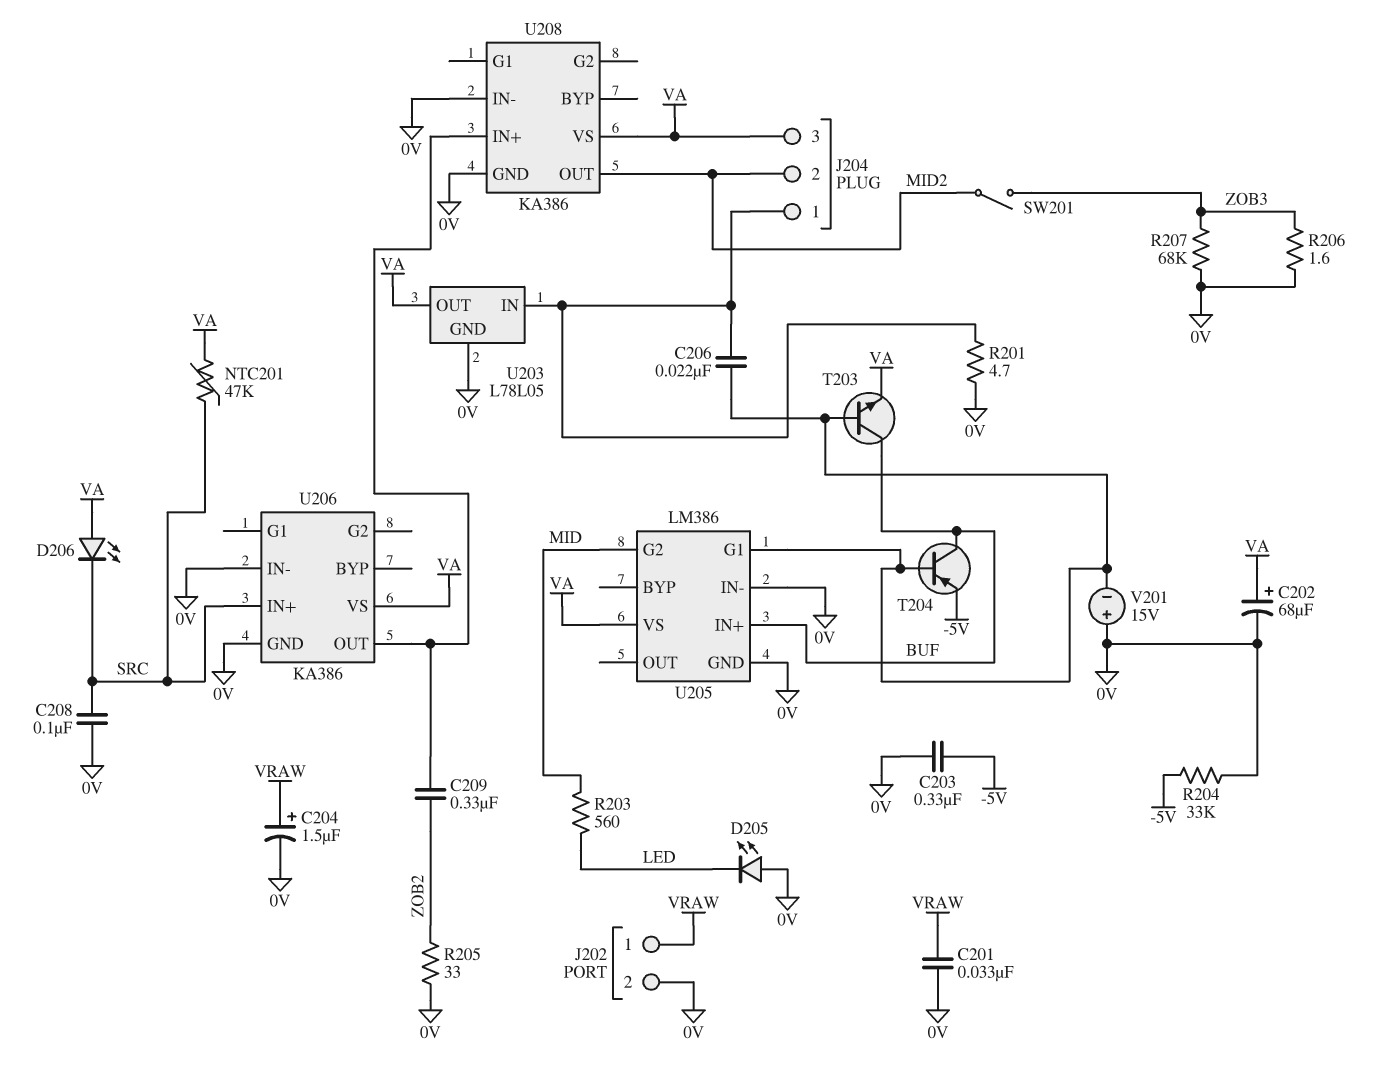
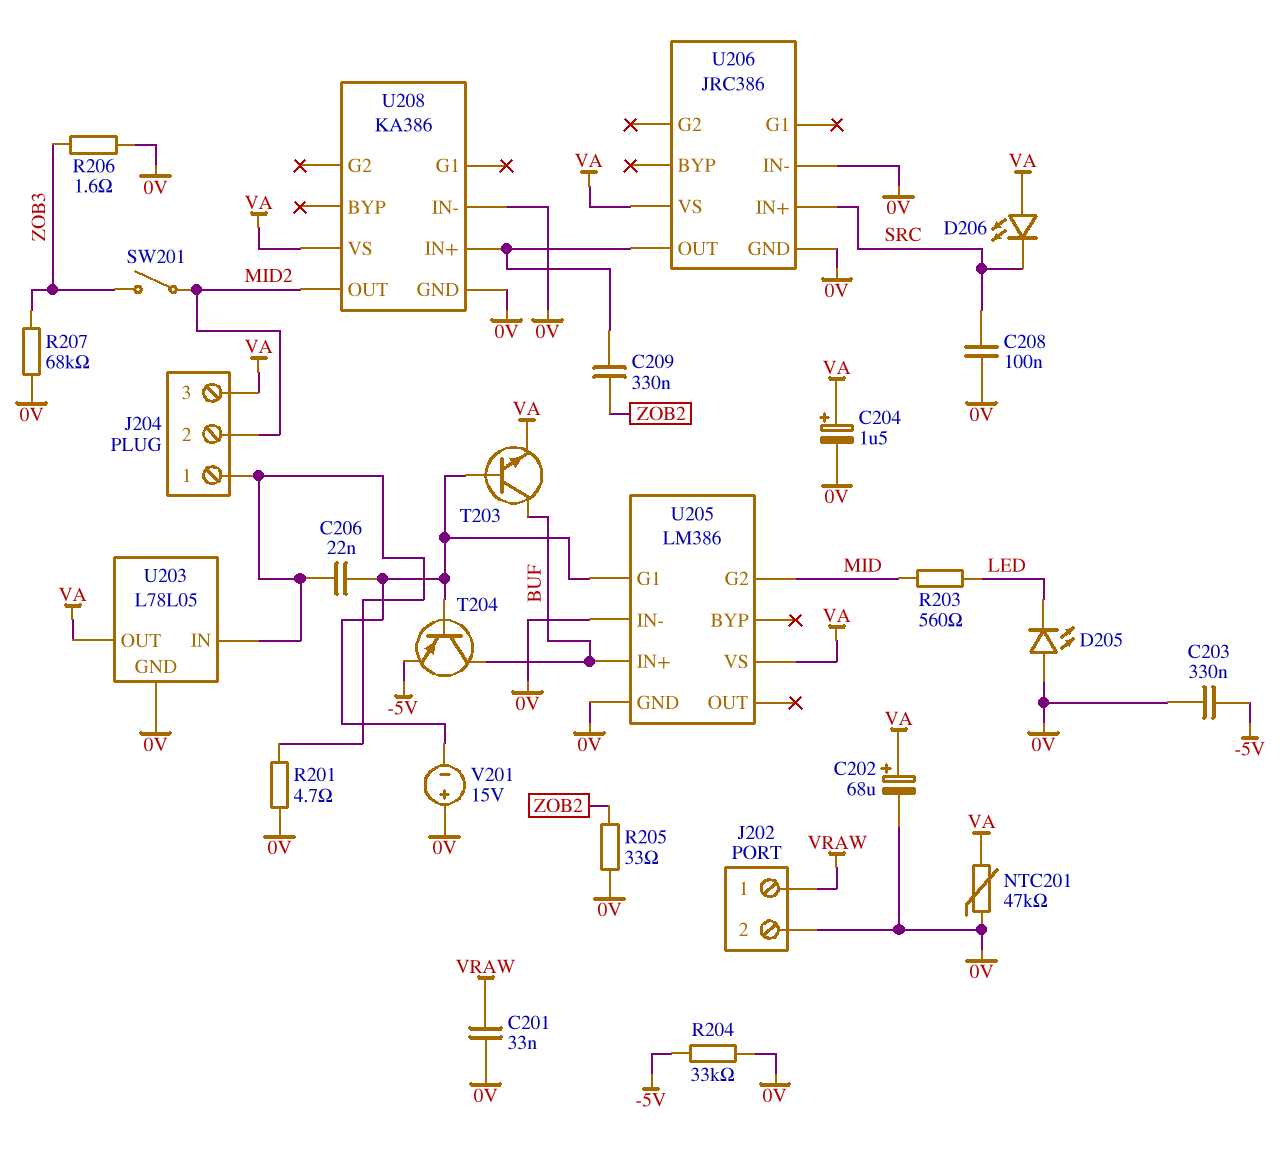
C204: 1.5uF (plus VRAW, minus 0V) -> 1.5uF (plus VA, minus 0V)
NTC201: 47k (SRC, VA) -> 47k (0V, VA)
U206: KA386 -> JRC386

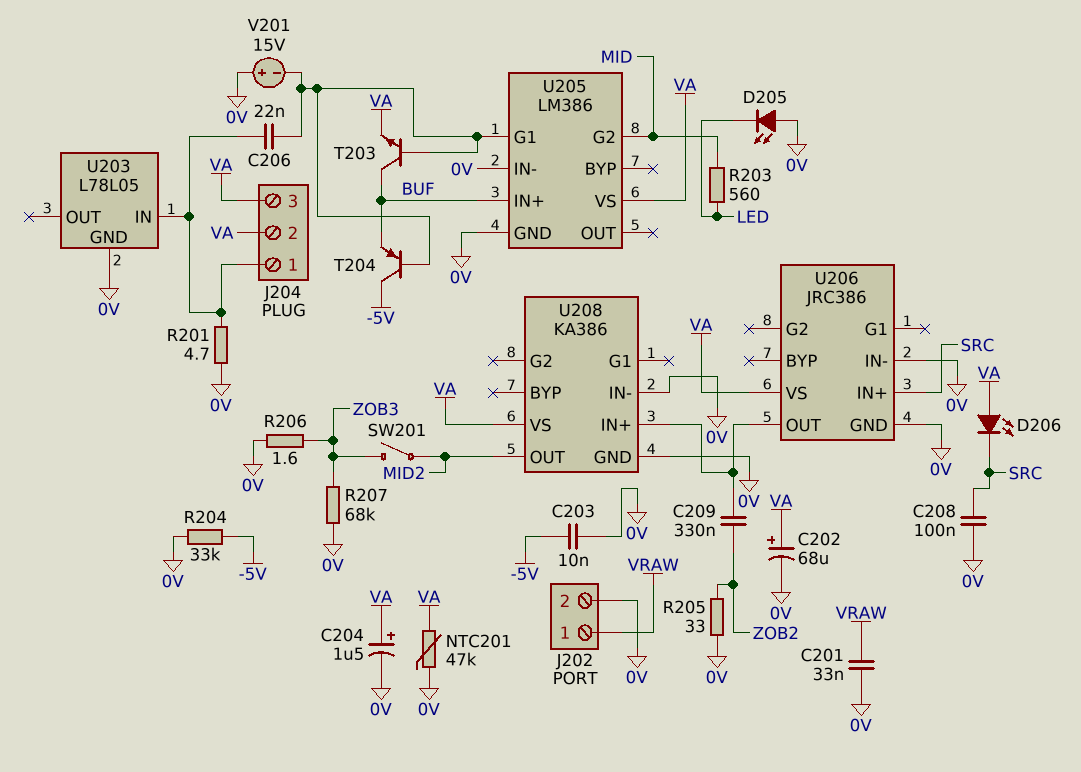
C203: 330nF (-5V, 0V) -> 10nF (-5V, 0V)
J204 pin 2: MID2 -> VA
T204: PNP (B U205/G1, C BUF, E -5V) -> PNP (B U205/G1, C -5V, E BUF)
U203 pin OUT: VA -> none

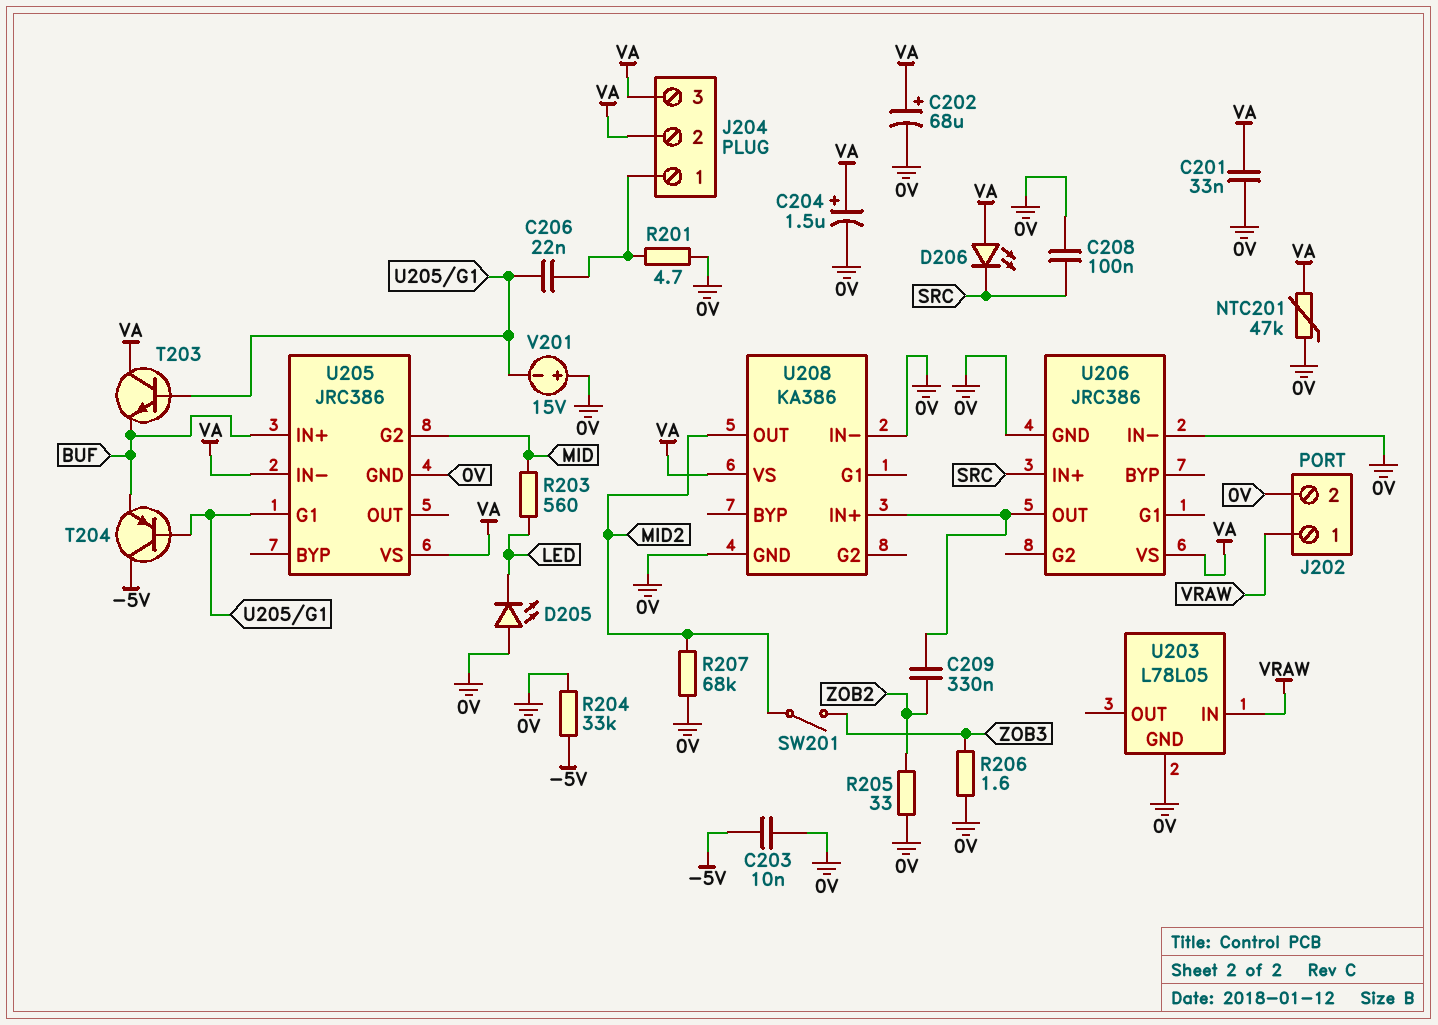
C201: 33nF (0V, VRAW) -> 33nF (0V, VA)
R207: 68k (0V, ZOB3) -> 68k (0V, MID2)
T203: NPN (B U205/G1, C BUF, E VA) -> NPN (B U205/G1, C VA, E BUF)
U203 pin IN: J204/1 -> VRAW
U205: LM386 -> JRC386
U205 pin IN-: 0V -> VA

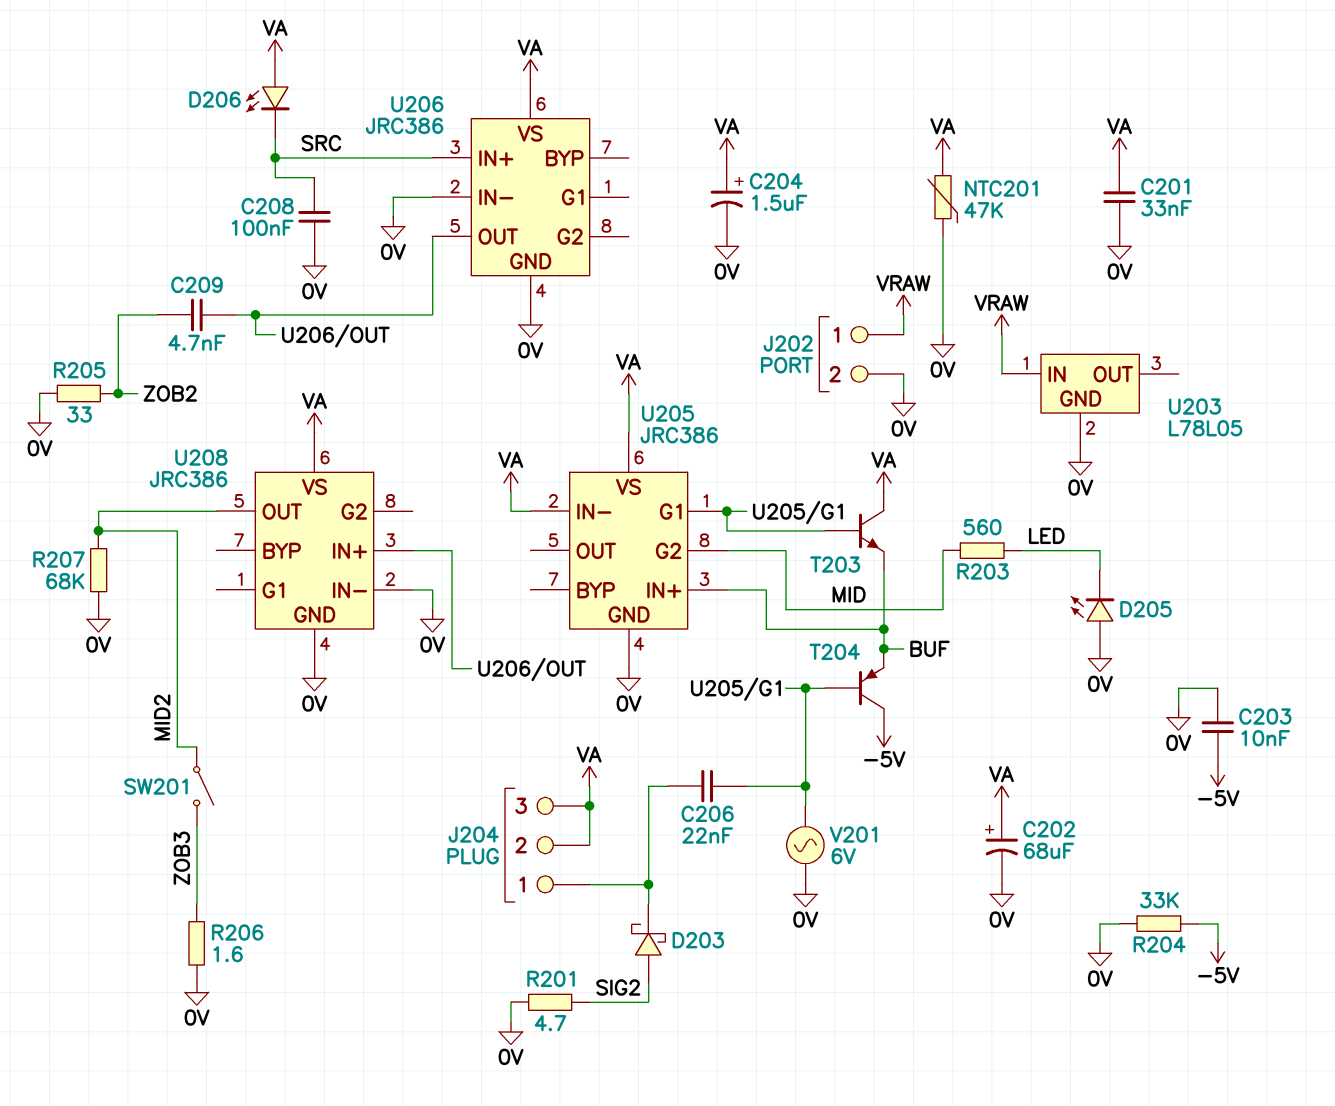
C209: 330nF (U206/OUT, ZOB2) -> 4.7nF (U206/OUT, ZOB2)
D203: none -> schottky (A SIG2, K J204/1)
R201: 4.7 (0V, J204/1) -> 4.7 (0V, SIG2)
U208: KA386 -> JRC386
V201: 15V (plus 0V, minus U205/G1) -> AC 6V (0V, U205/G1)

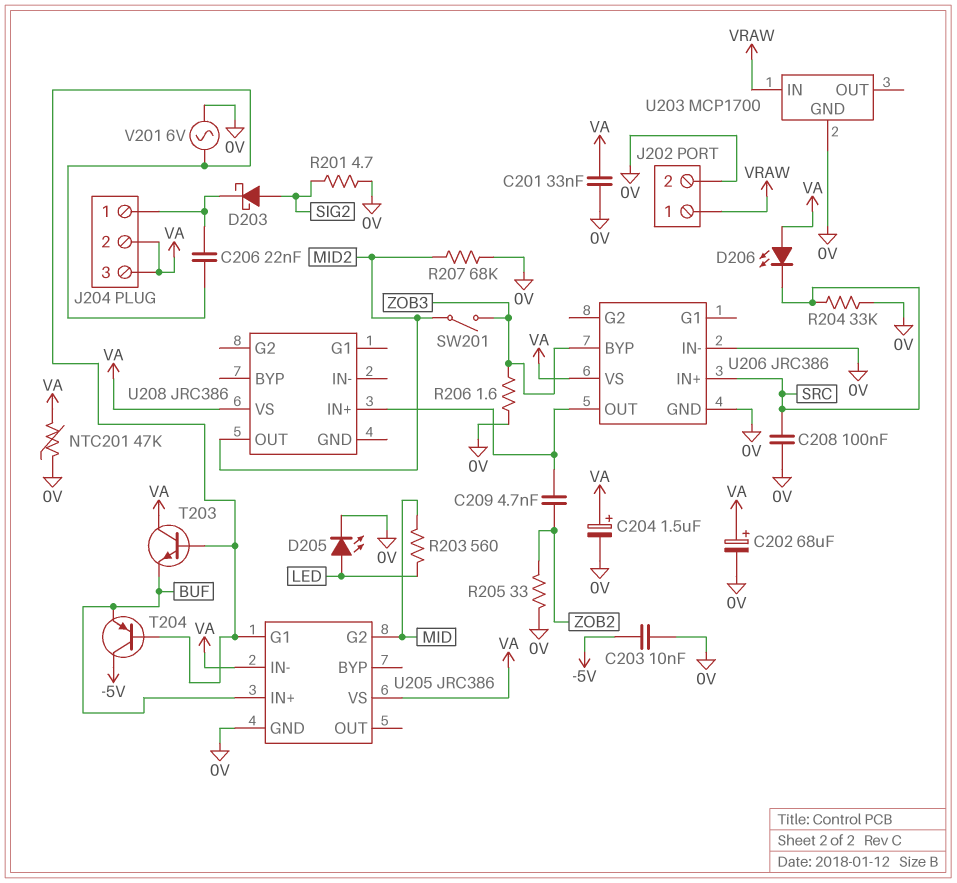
D205: LED (A 0V, K LED) -> LED (A LED, K 0V)
R204: 33k (-5V, 0V) -> 33k (0V, SRC)
U203: L78L05 -> MCP1700
U206 pin BYP: none -> ZOB3
U208 pin GND: 0V -> none
U208 pin IN-: 0V -> none

